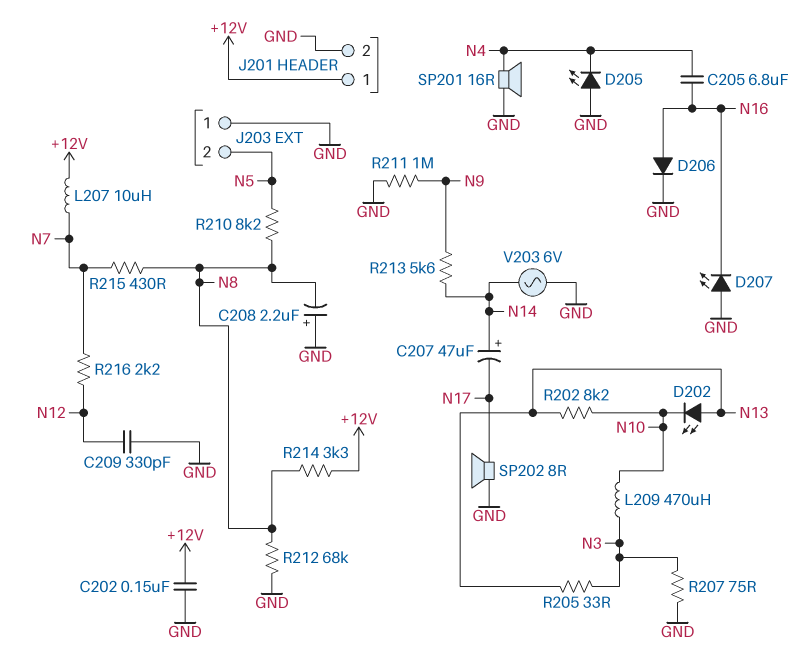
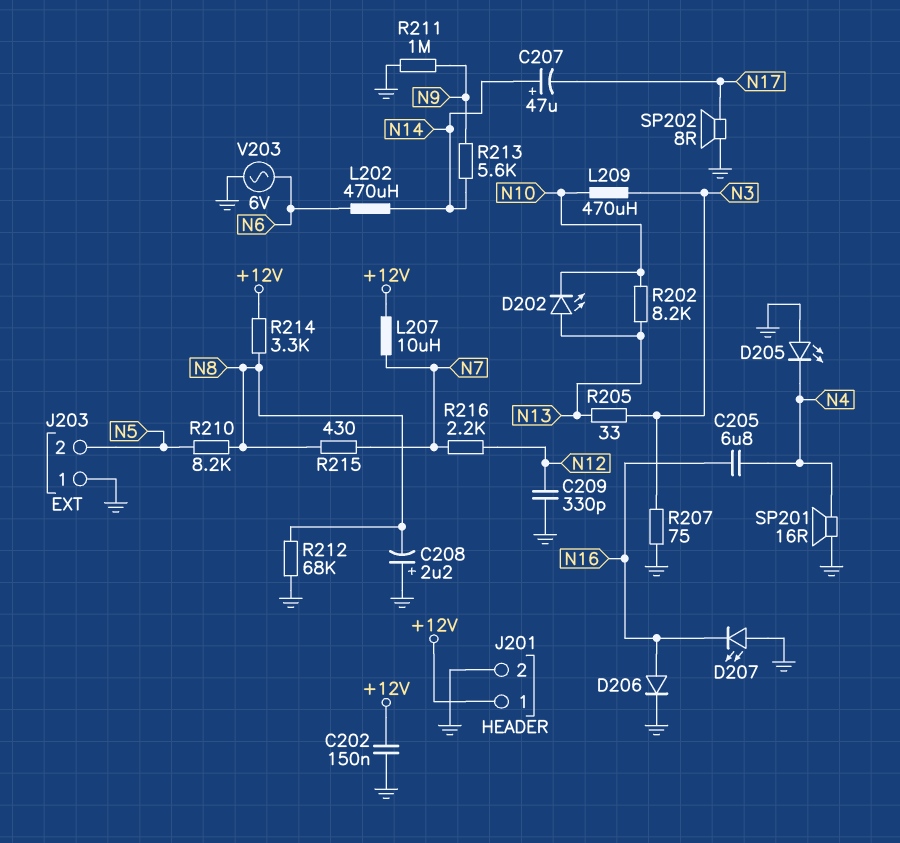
L202: none -> 470uH (N6, N14)
V203: AC 6V (GND, N14) -> AC 6V (GND, N6)

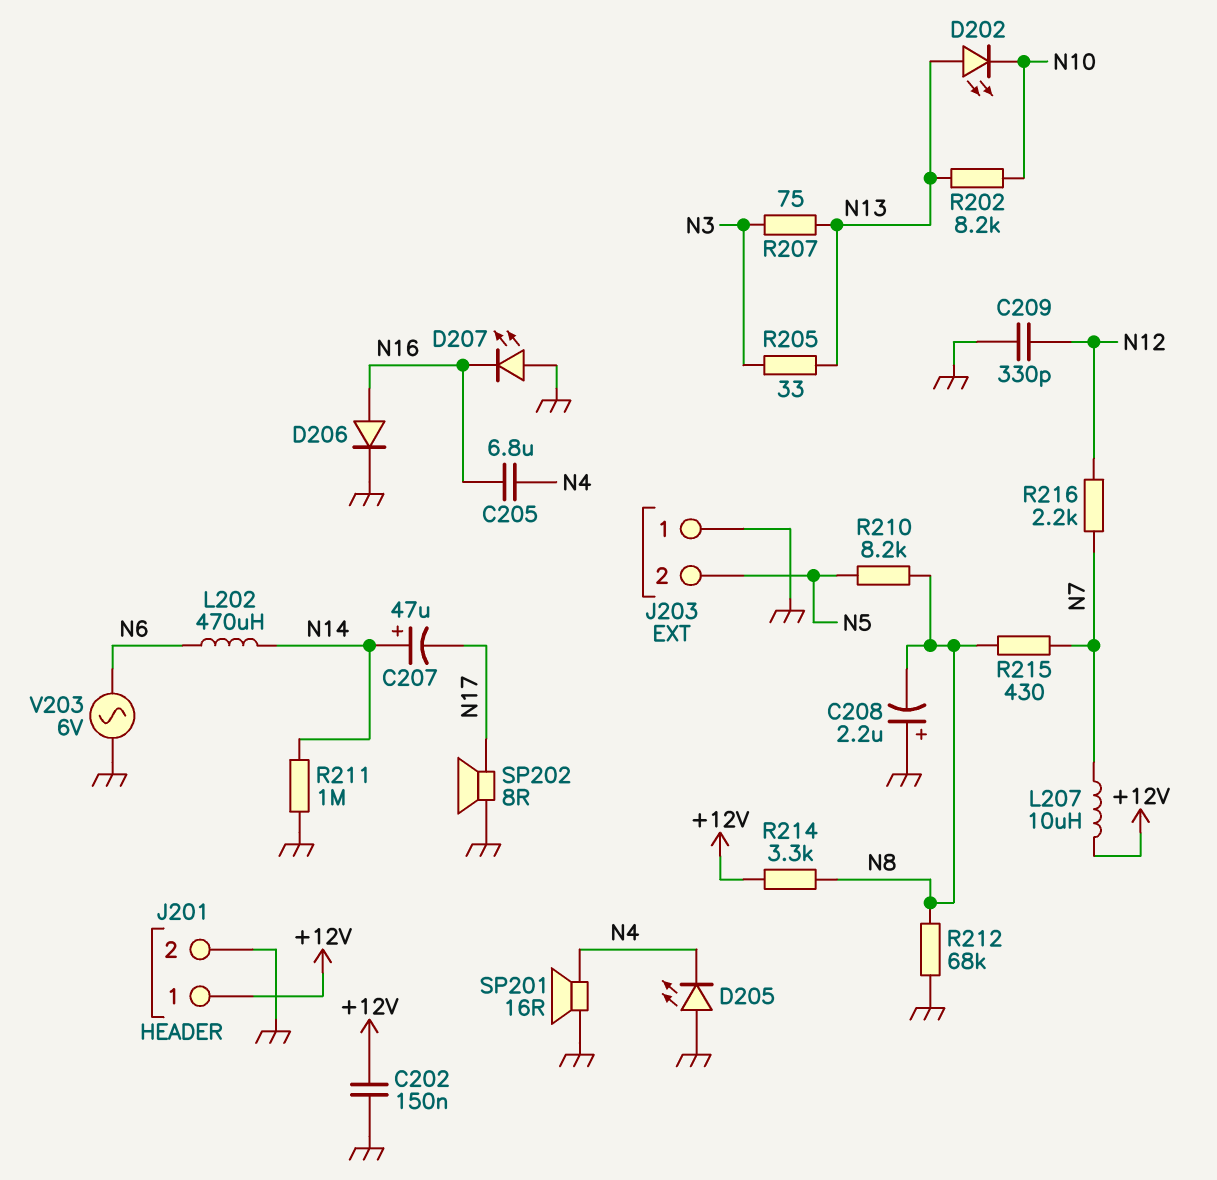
L209: 470uH (N3, N10) -> none
R207: 75 (GND, N3) -> 75 (N3, N13)
R211: 1M (GND, N9) -> 1M (GND, N14)
R213: 5.6k (N9, N14) -> none

